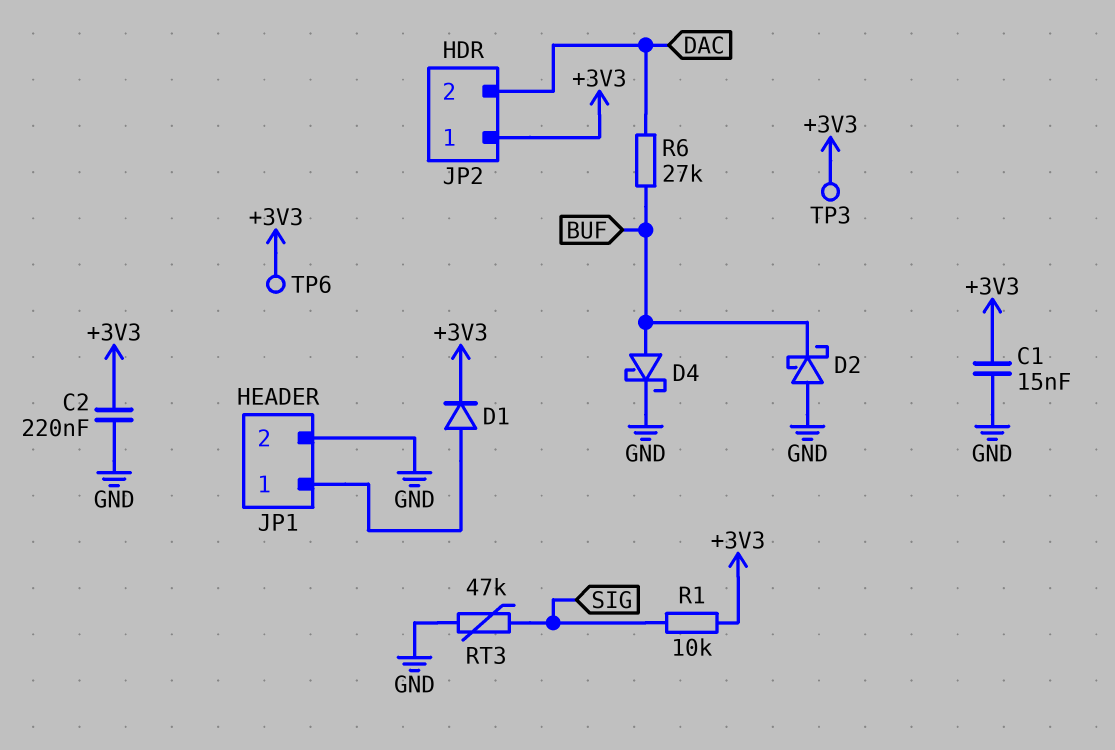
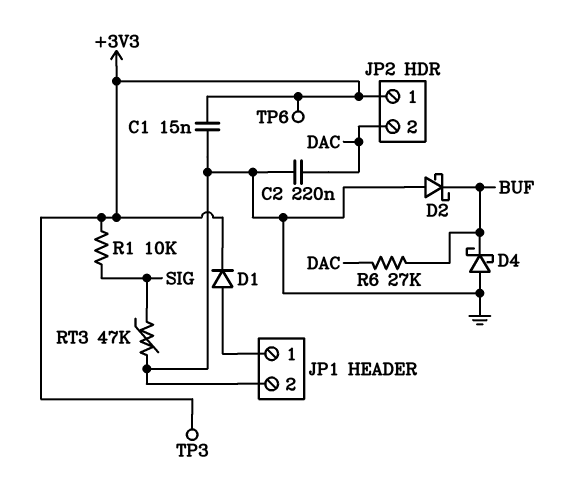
C2: 220nF (+3V3, GND) -> 220nF (DAC, GND)
D4: schottky (A BUF, K GND) -> schottky (A GND, K BUF)

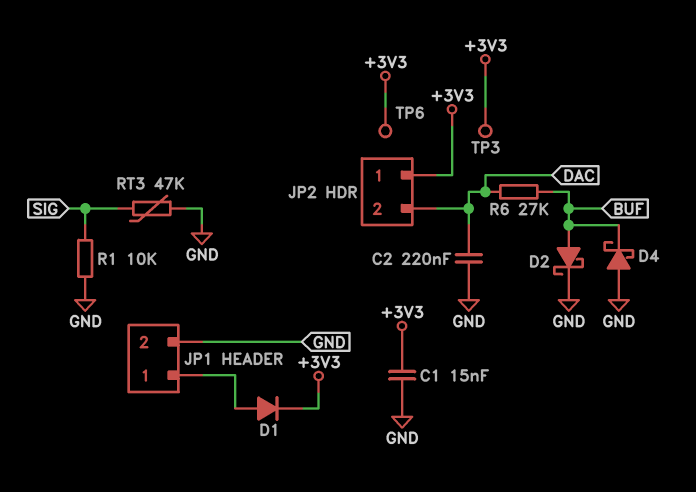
D2: schottky (A GND, K BUF) -> schottky (A BUF, K GND)
R1: 10k (+3V3, SIG) -> 10k (GND, SIG)

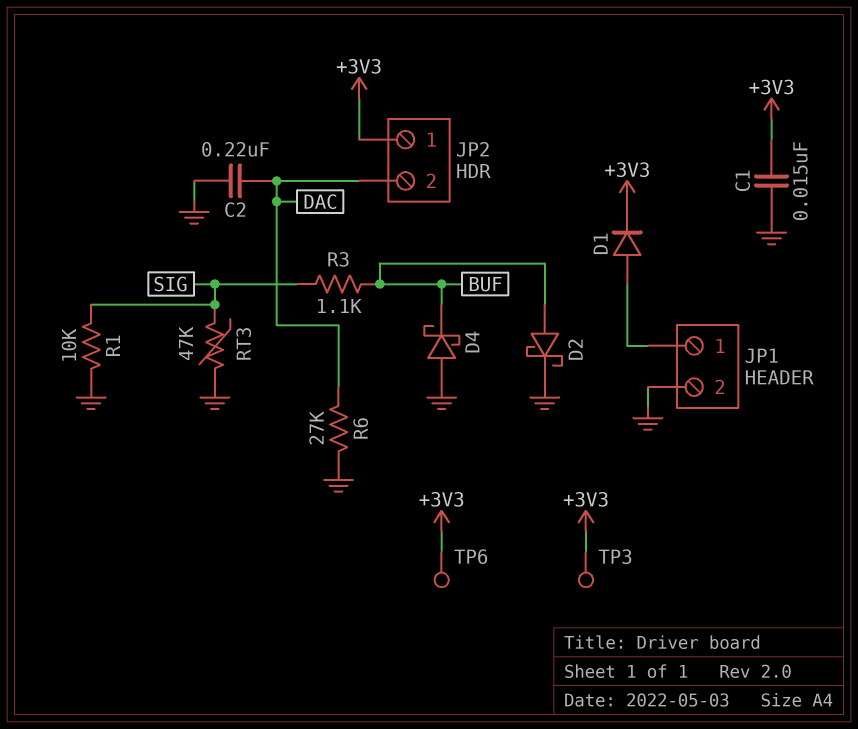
R3: none -> 1.1k (BUF, SIG)
R6: 27k (BUF, DAC) -> 27k (DAC, GND)

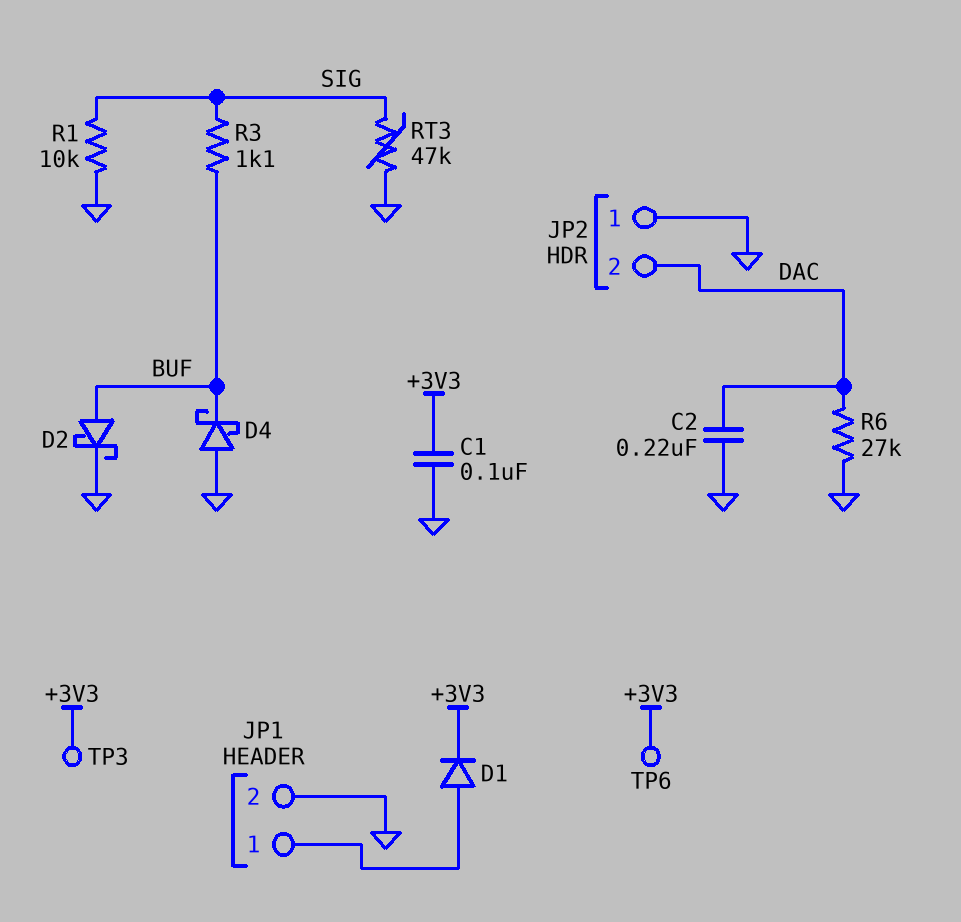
C1: 15nF (+3V3, GND) -> 100nF (+3V3, GND)
JP2 pin 1: +3V3 -> GND

